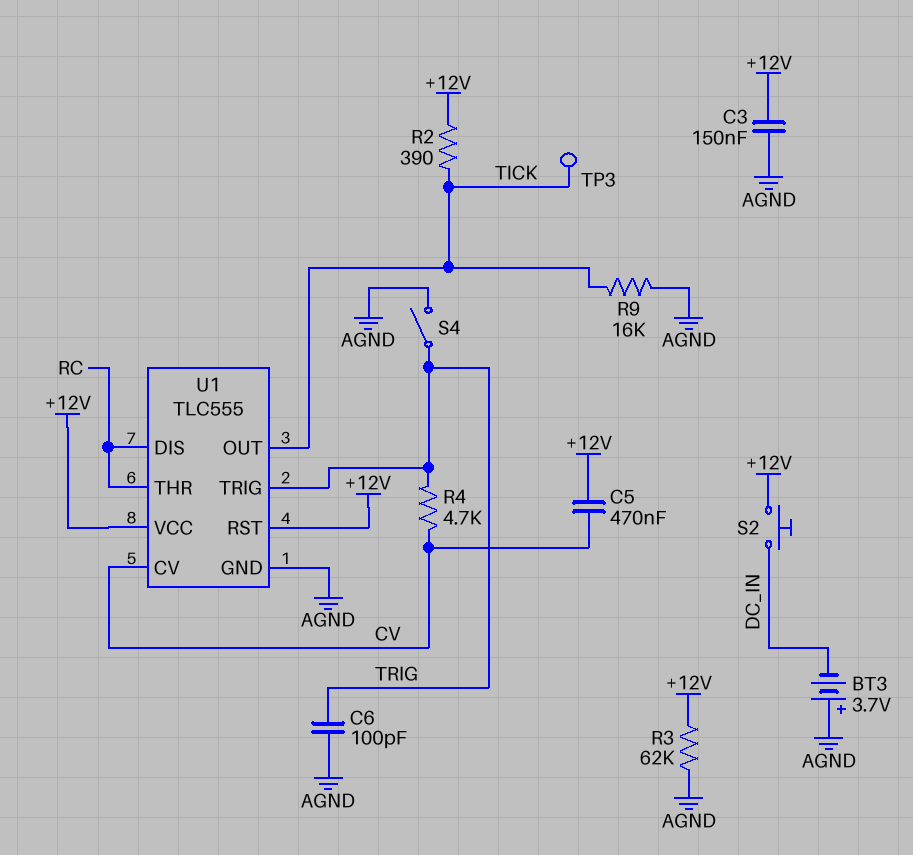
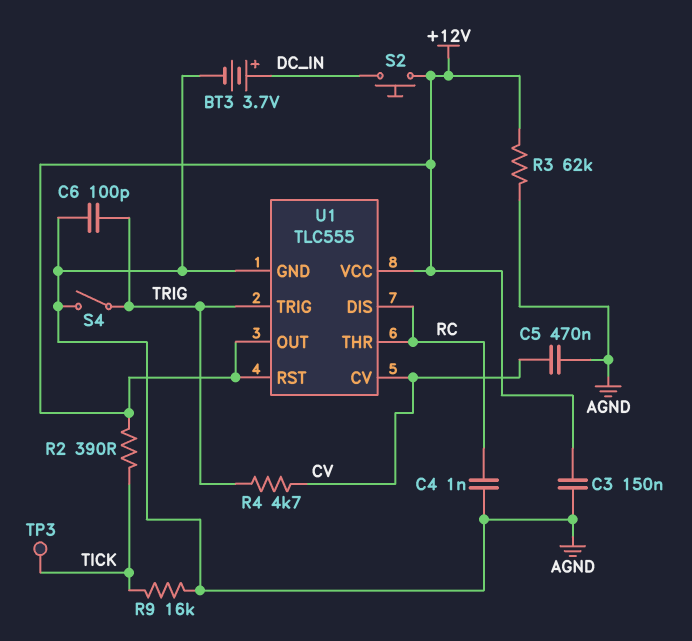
BT3: 3.7V (plus AGND, minus DC_IN) -> 3.7V (plus DC_IN, minus AGND)
C4: none -> 1nF (AGND, RC)
C5: 470nF (+12V, CV) -> 470nF (AGND, CV)
U1 pin OUT: TICK -> +12V

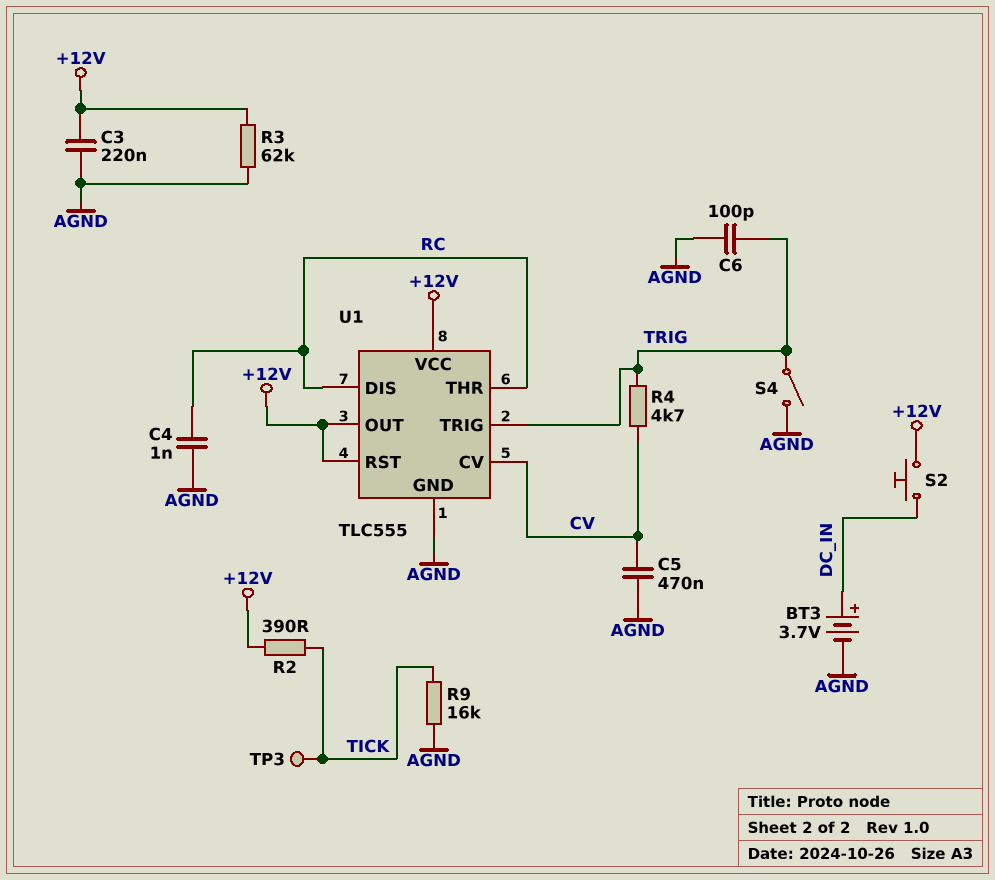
C3: 150nF (+12V, AGND) -> 220nF (+12V, AGND)

